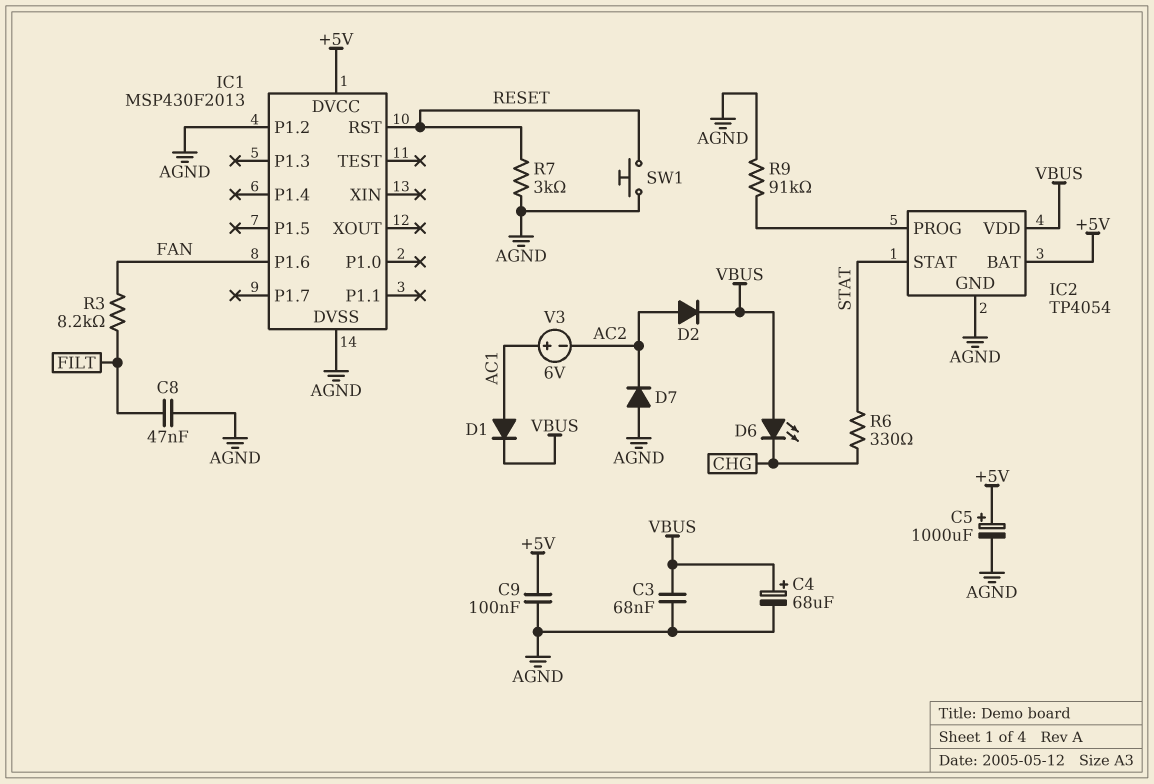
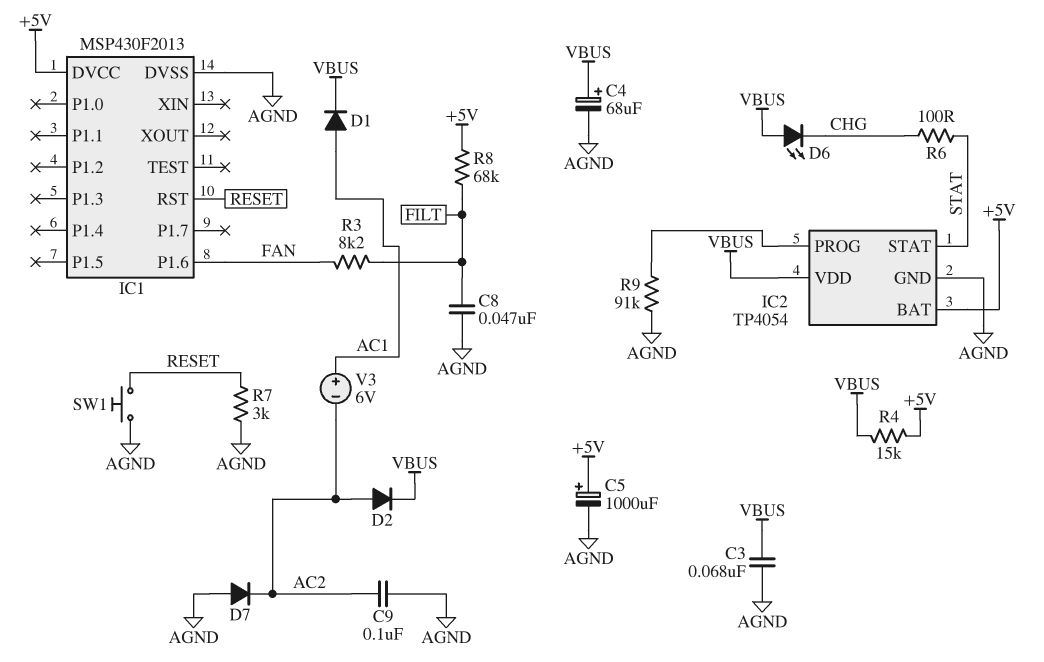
C9: 100nF (+5V, AGND) -> 100nF (AC2, AGND)
IC1 pin P1.2: AGND -> none
R4: none -> 15k (+5V, VBUS)
R6: 330 (CHG, STAT) -> 100 (CHG, STAT)
R8: none -> 68k (+5V, FILT)

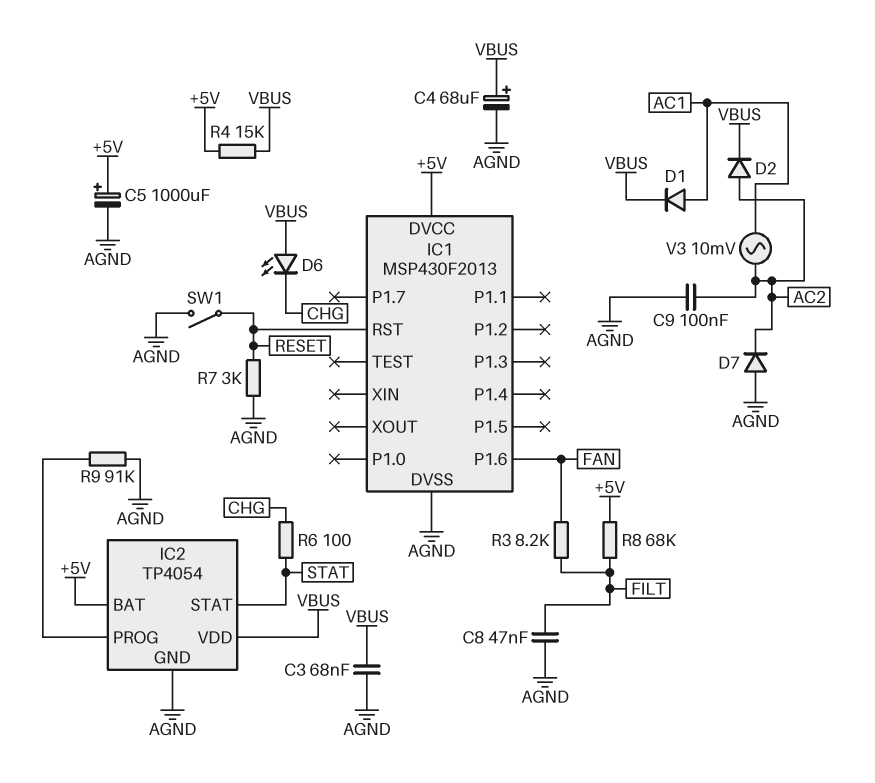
SW1: button (AGND, RESET) -> switch (AGND, RESET)
V3: 6V (plus AC1, minus AC2) -> AC 10mV (AC1, AC2)

